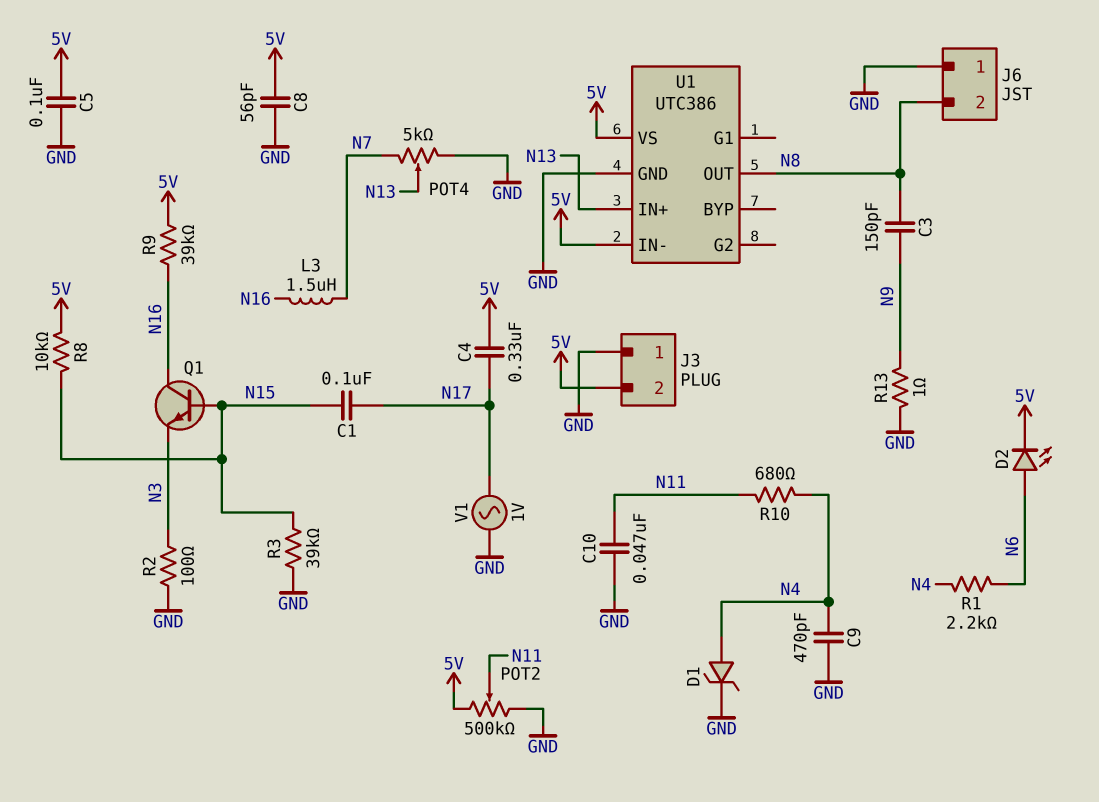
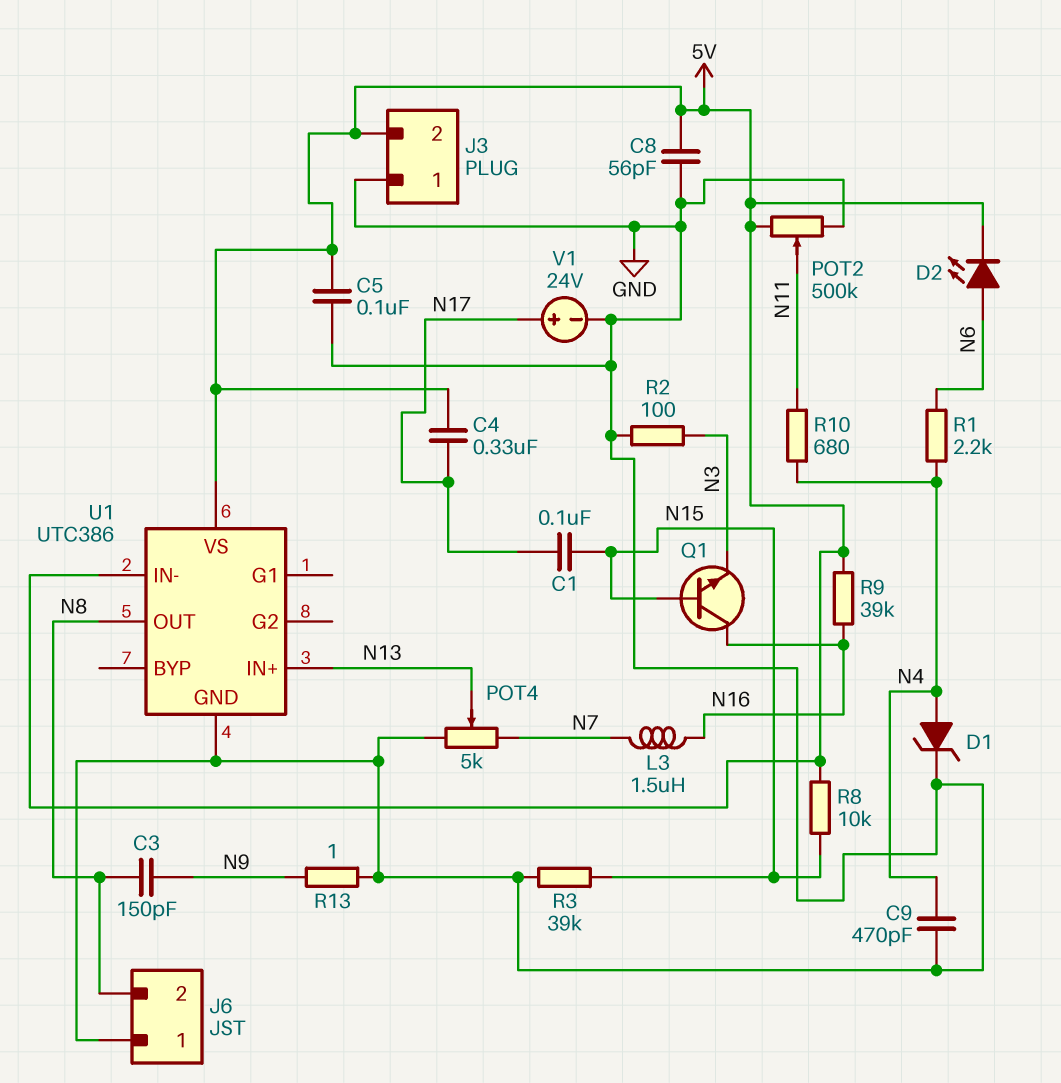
C10: 47nF (GND, N11) -> none
V1: AC 1V (GND, N17) -> 24V (plus N17, minus GND)

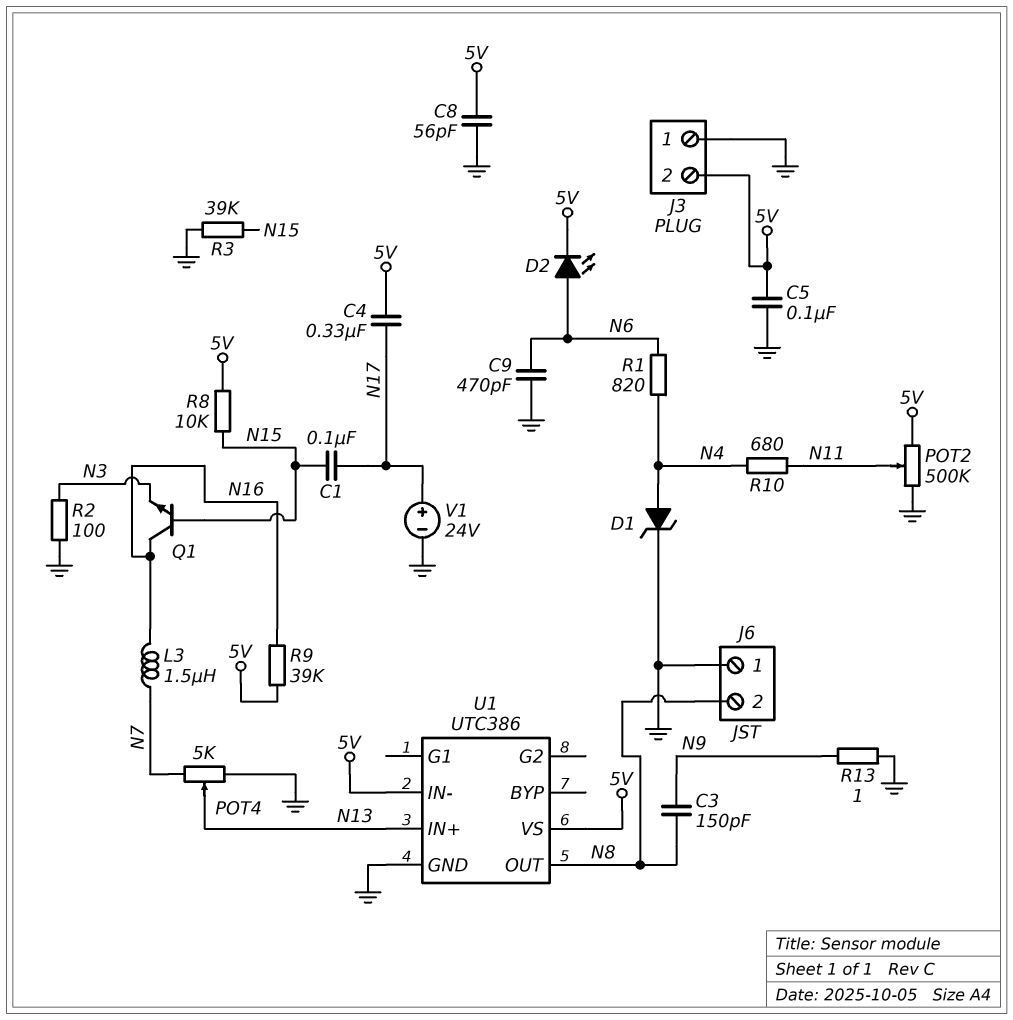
C9: 470pF (GND, N4) -> 470pF (GND, N6)
R1: 2.2k (N4, N6) -> 820 (N4, N6)

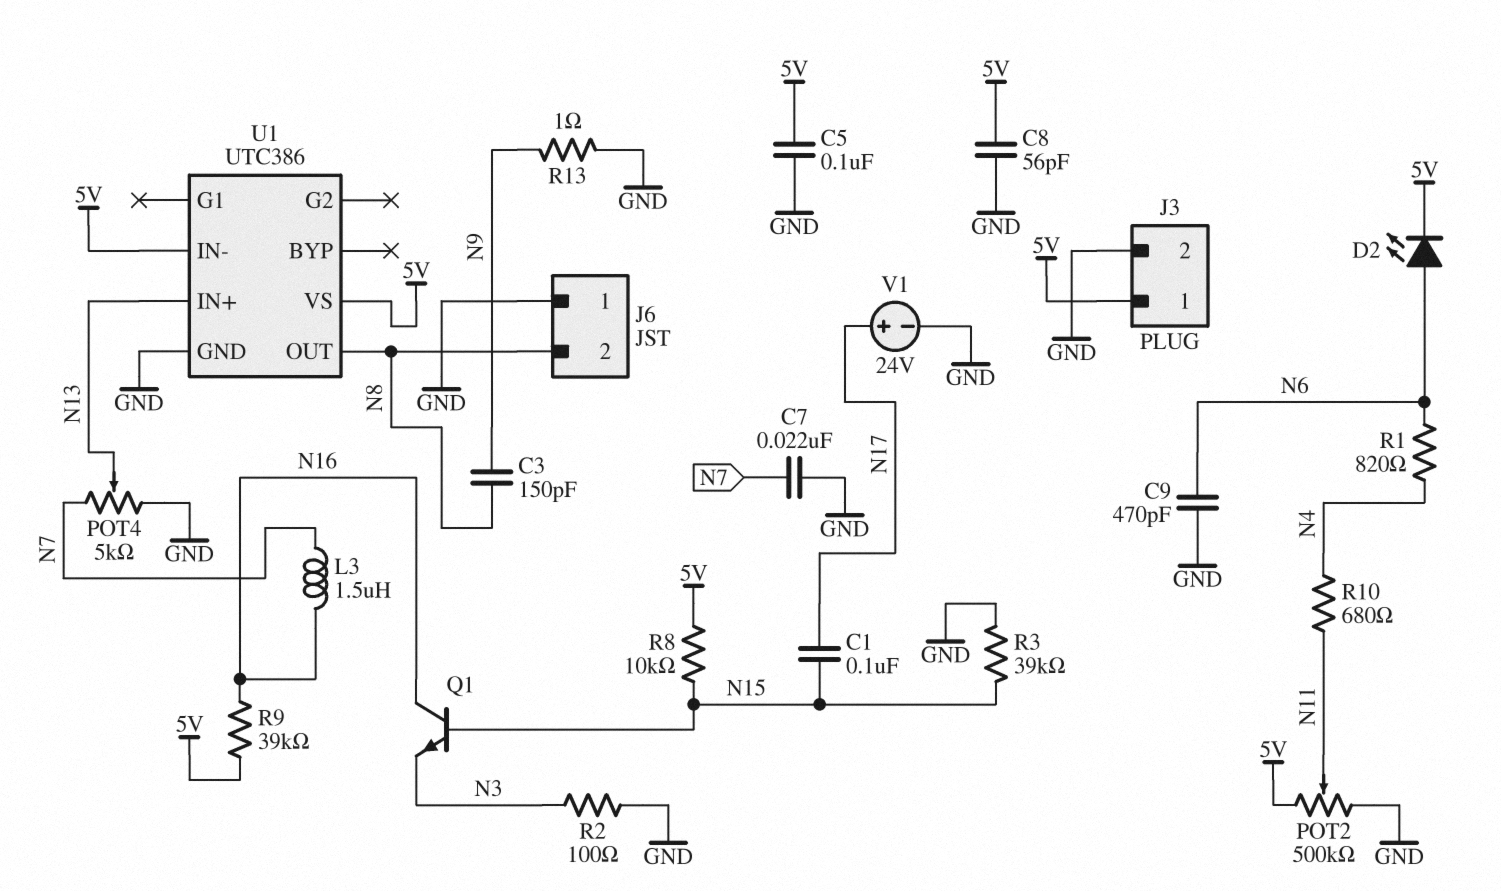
C4: 330nF (5V, N17) -> none
C7: none -> 22nF (GND, N7)
D1: zener (A N4, K GND) -> none
J3 pin 1: GND -> 5V
J3 pin 2: 5V -> GND

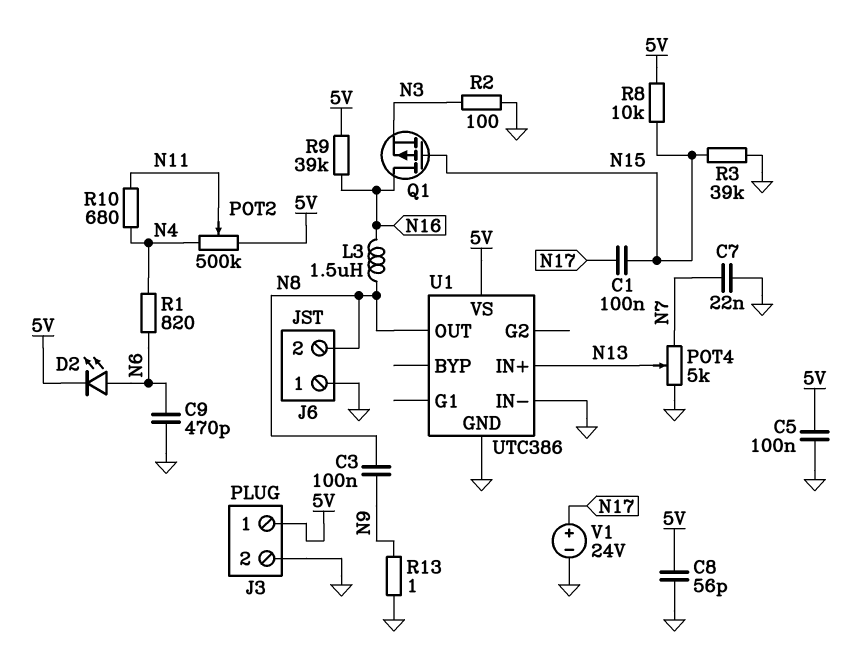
C3: 150pF (N8, N9) -> 100nF (N8, N9)
L3: 1.5uH (N7, N16) -> 1.5uH (N8, N16)
POT2: 500k (5V, GND, wiper N11) -> 500k (5V, N4, wiper N11)
Q1: NPN (B N15, C N16, E N3) -> PMOS (G N15, D N16, S N3)
U1 pin IN-: 5V -> GND

